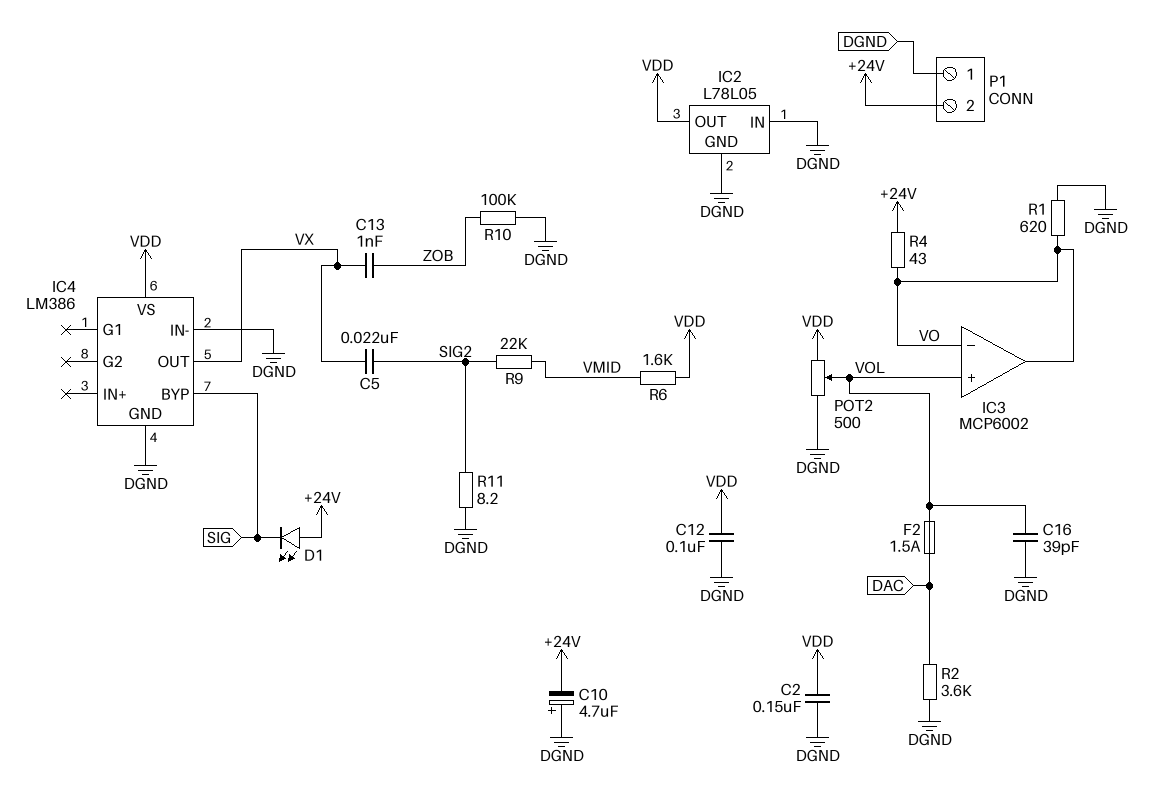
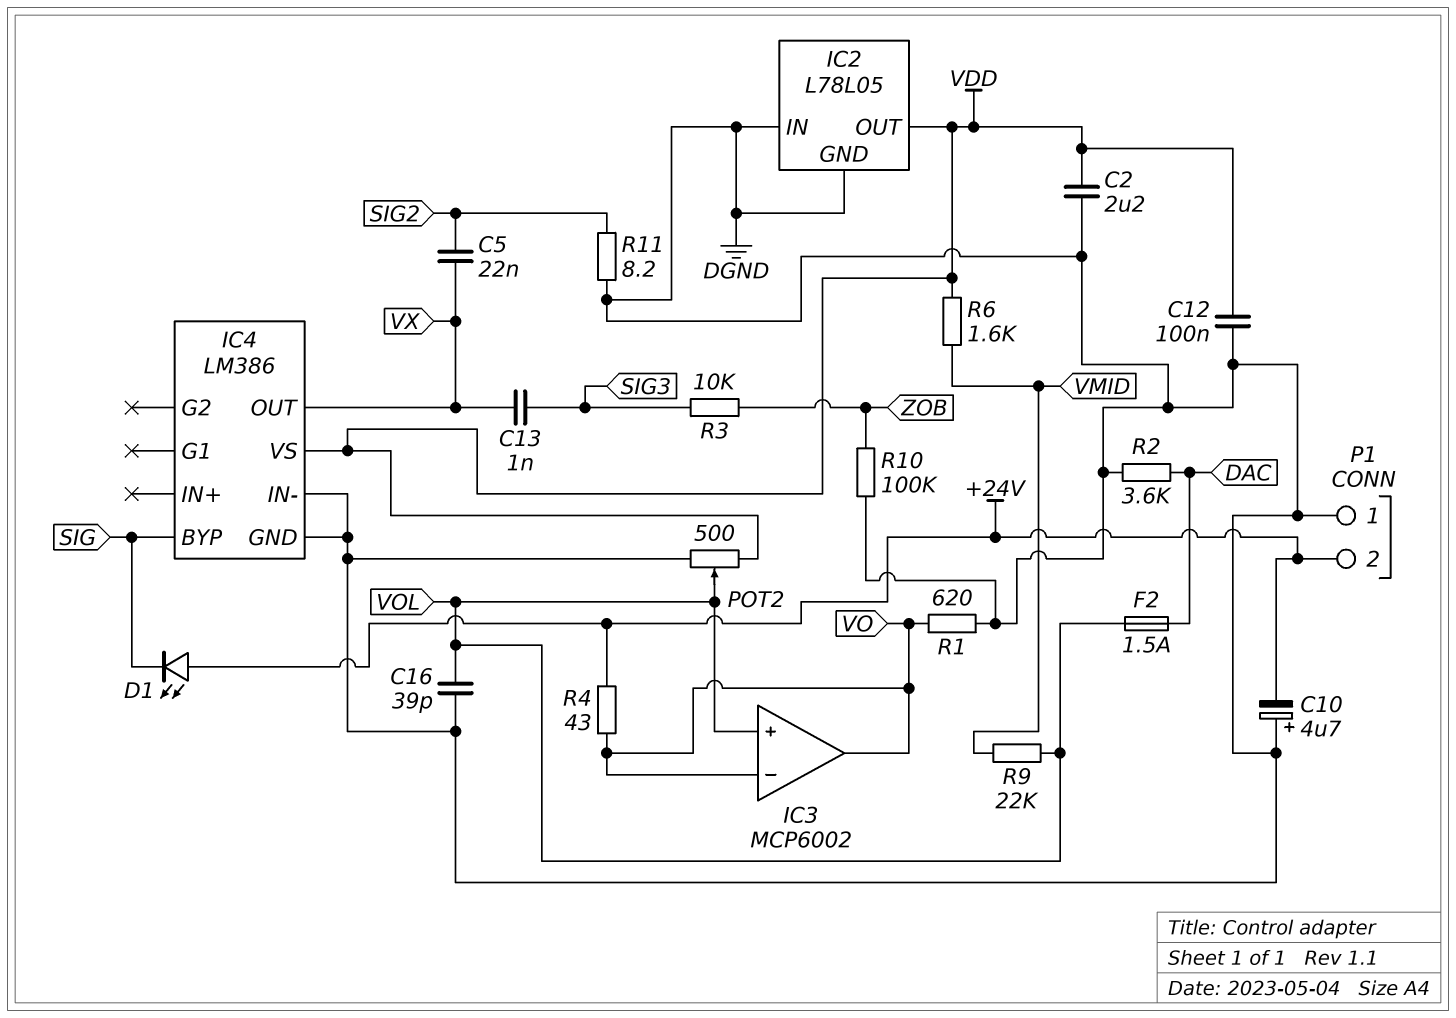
C2: 150nF (DGND, VDD) -> 2.2uF (DGND, VDD)
C13: 1nF (VX, ZOB) -> 1nF (SIG3, VX)
R3: none -> 10k (SIG3, ZOB)
R9: 22k (SIG2, VMID) -> 22k (VMID, VOL)

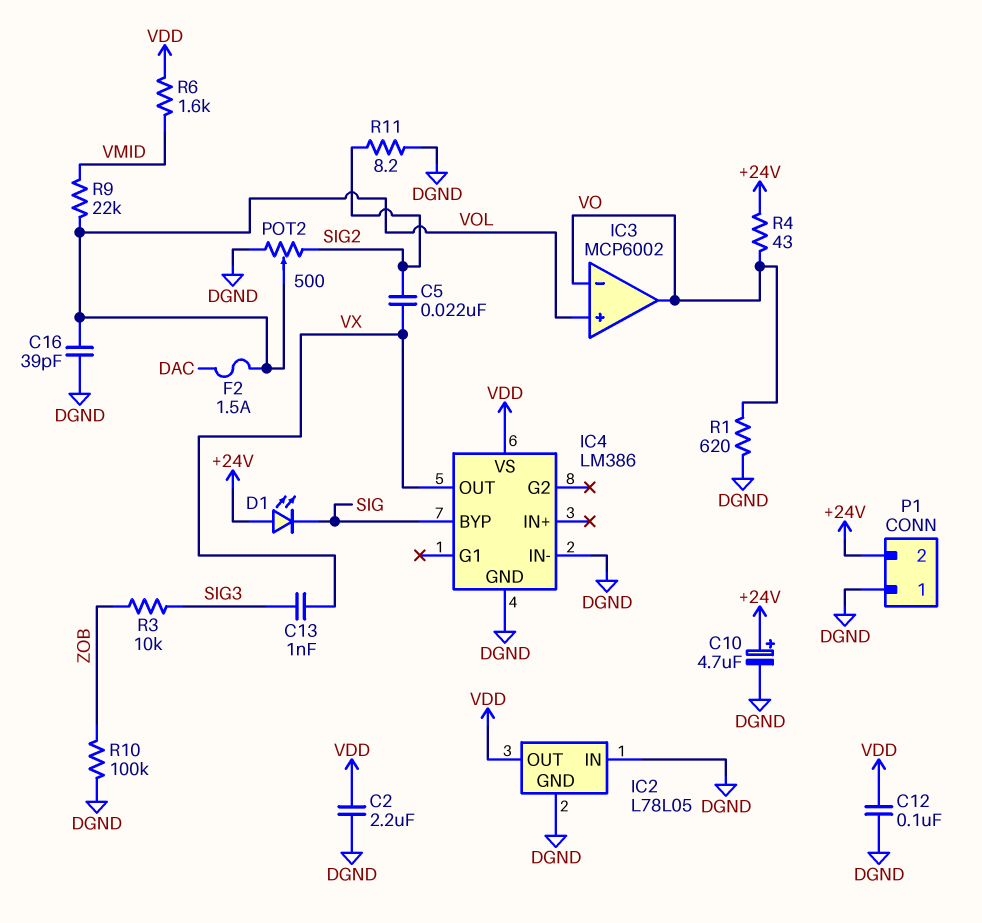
C10: 4.7uF (plus DGND, minus +24V) -> 4.7uF (plus +24V, minus DGND)
POT2: 500 (DGND, VDD, wiper VOL) -> 500 (DGND, SIG2, wiper VOL)
R2: 3.6k (DAC, DGND) -> none

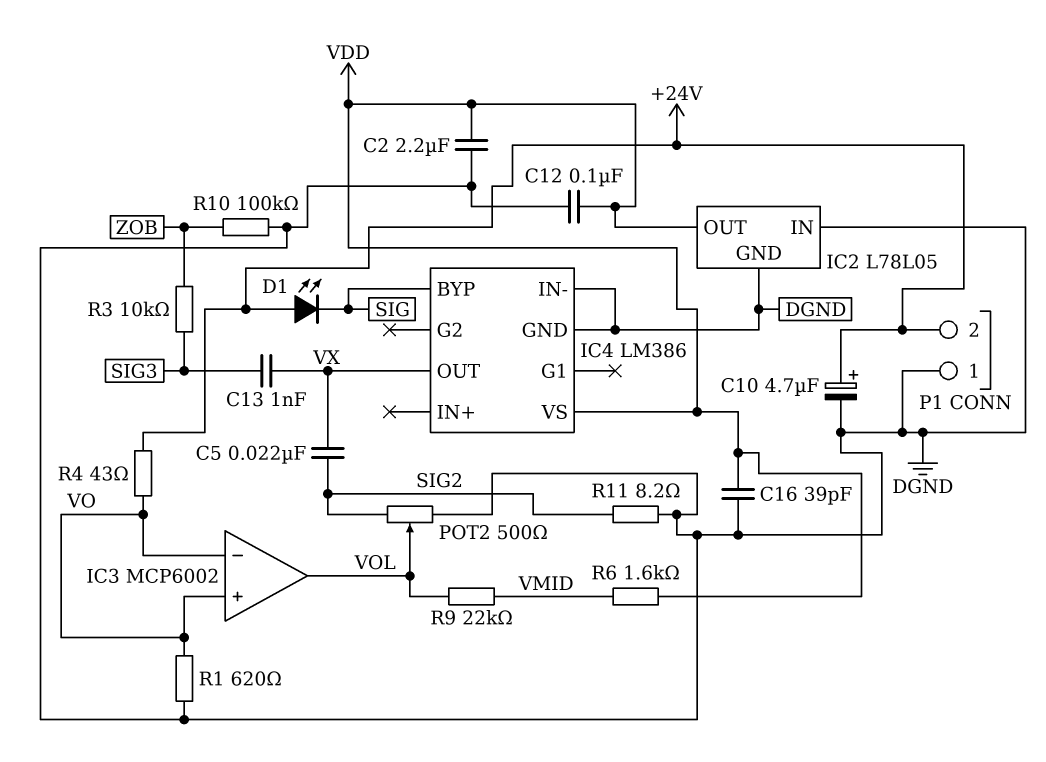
C16: 39pF (DGND, VOL) -> 39pF (DGND, VDD)
F2: 1.5A (DAC, VOL) -> none
IC3 pin in+: VOL -> VO
IC3 pin out: VO -> VOL

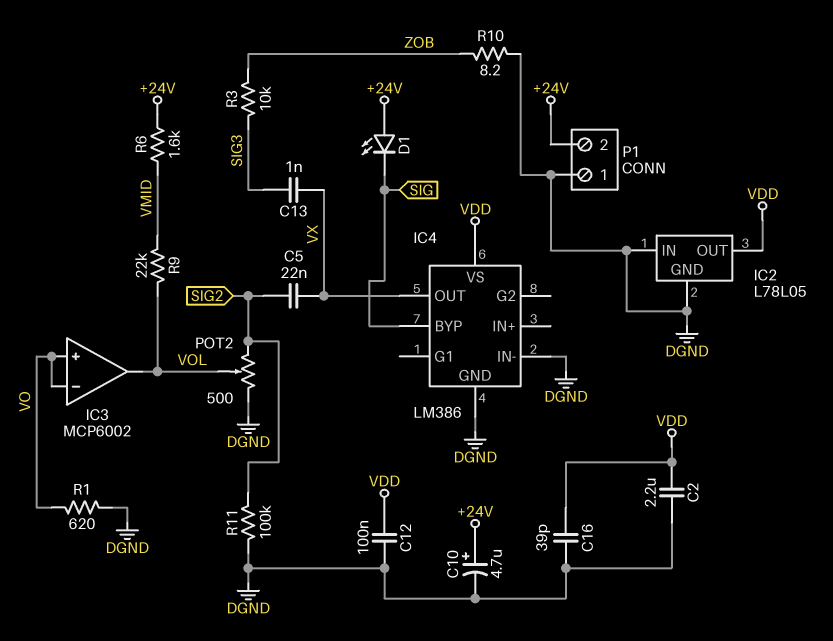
R4: 43 (+24V, VO) -> none
R6: 1.6k (VDD, VMID) -> 1.6k (+24V, VMID)
R10: 100k (DGND, ZOB) -> 8.2 (DGND, ZOB)
R11: 8.2 (DGND, SIG2) -> 100k (DGND, SIG2)

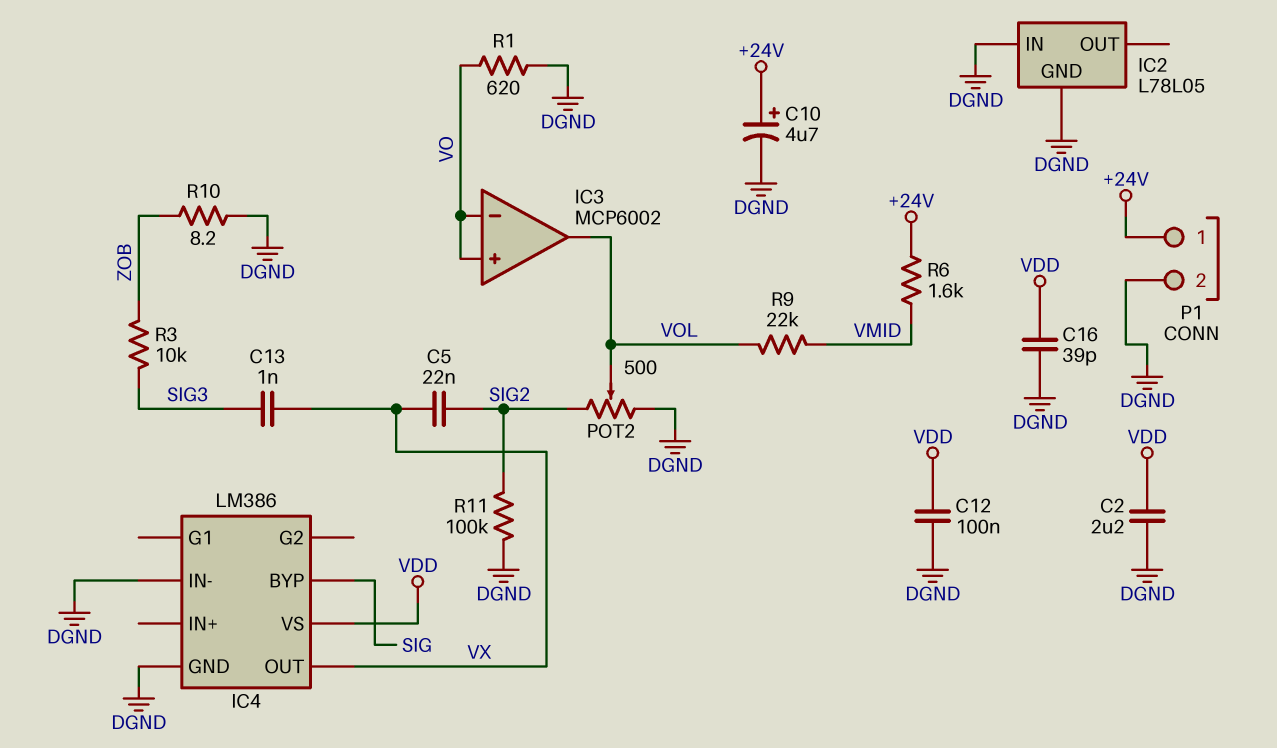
D1: LED (A +24V, K SIG) -> none
IC2 pin OUT: VDD -> none
P1 pin 1: DGND -> +24V
P1 pin 2: +24V -> DGND

